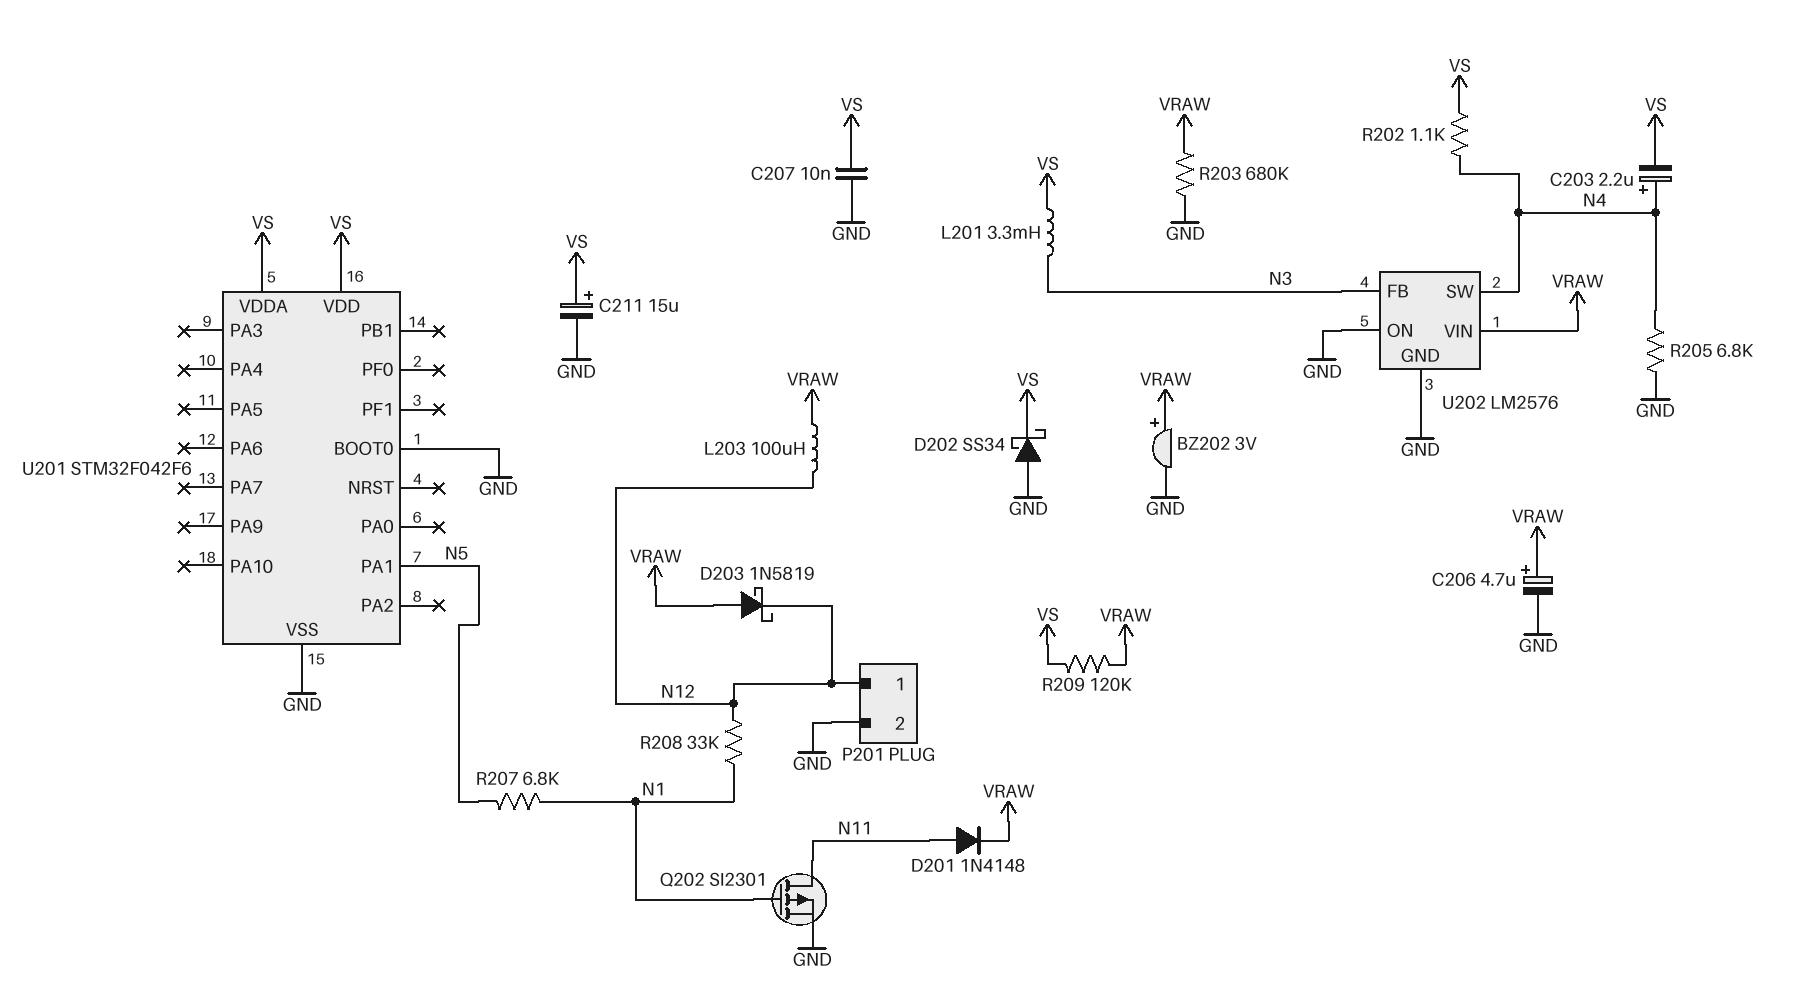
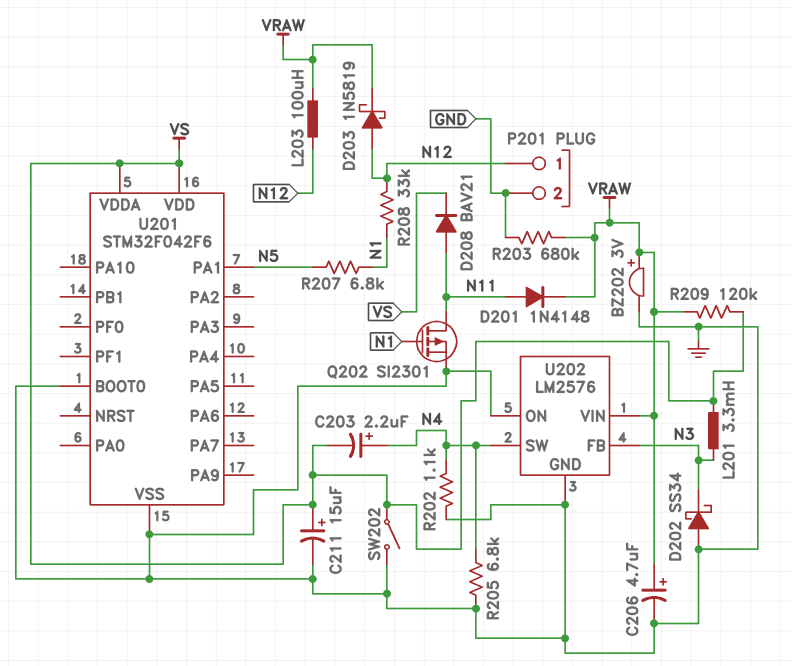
C207: 10nF (GND, VS) -> none
D202: schottky SS34 (A GND, K VS) -> schottky SS34 (A GND, K N3)
D203: schottky 1N5819 (A VRAW, K N12) -> schottky 1N5819 (A N12, K VRAW)
D208: none -> diode BAV21 (A N11, K VS)
R202: 1.1k (N4, VS) -> 1.1k (GND, N4)
SW202: none -> switch (GND, VS)

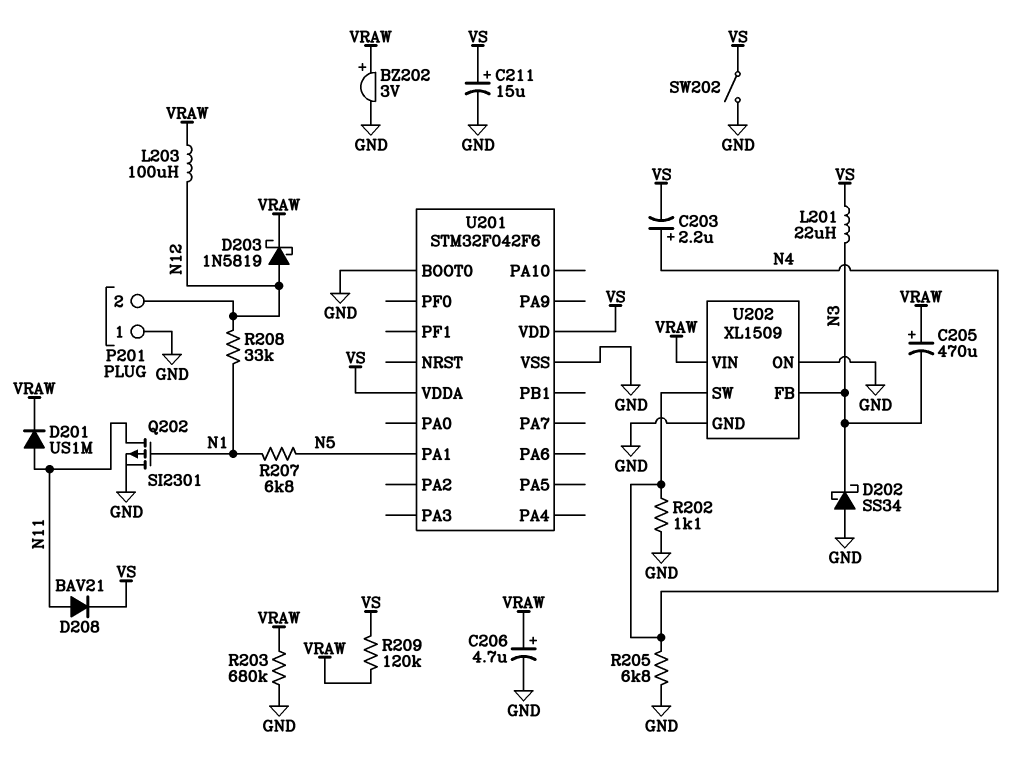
C205: none -> 470uF (plus VRAW, minus N3)
D201: diode 1N4148 (A N11, K VRAW) -> diode US1M (A N11, K VRAW)
L201: 3.3mH (N3, VS) -> 22uH (N3, VS)
P201 pin 1: N12 -> GND
P201 pin 2: GND -> N12
U202: LM2576 -> XL1509

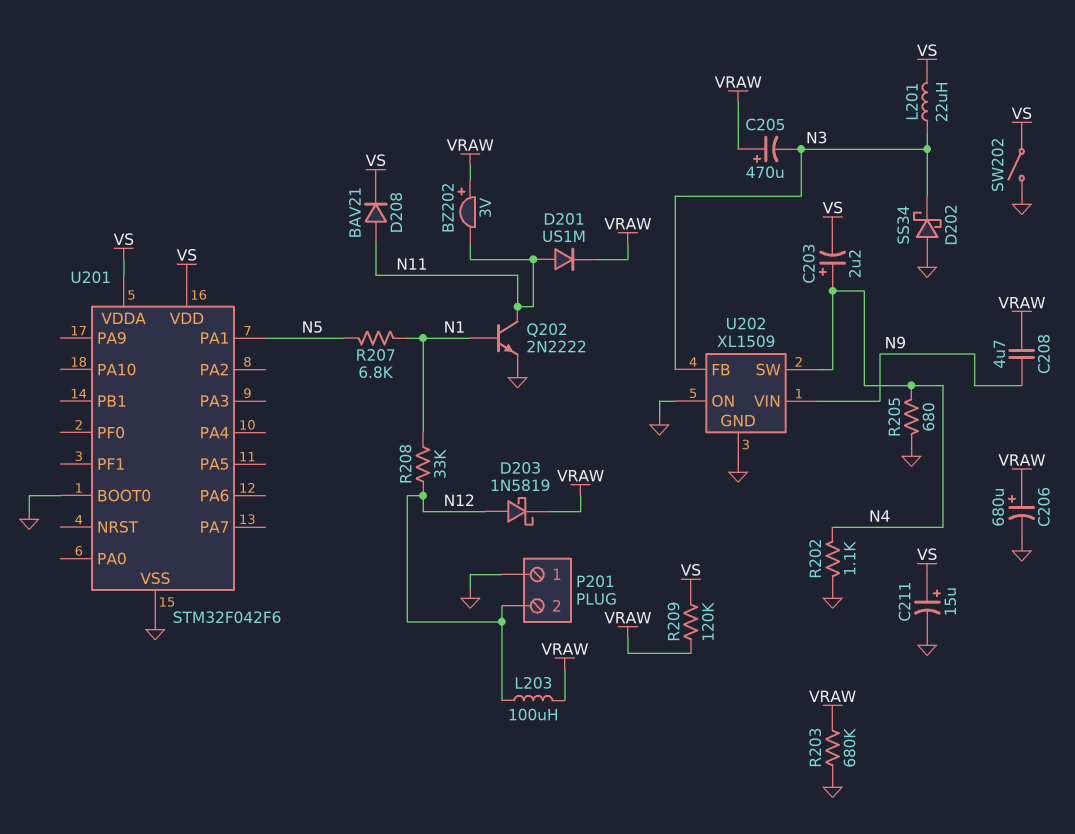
BZ202: buzzer 3V (plus VRAW, minus GND) -> buzzer 3V (plus VRAW, minus N11)
C206: 4.7uF (plus VRAW, minus GND) -> 680uF (plus VRAW, minus GND)
C208: none -> 4.7uF (N9, VRAW)
Q202: PMOS SI2301 (G N1, D N11, S GND) -> NPN 2N2222 (B N1, C N11, E GND)
R205: 6.8k (GND, N4) -> 680 (GND, N4)
U202 pin VIN: VRAW -> N9

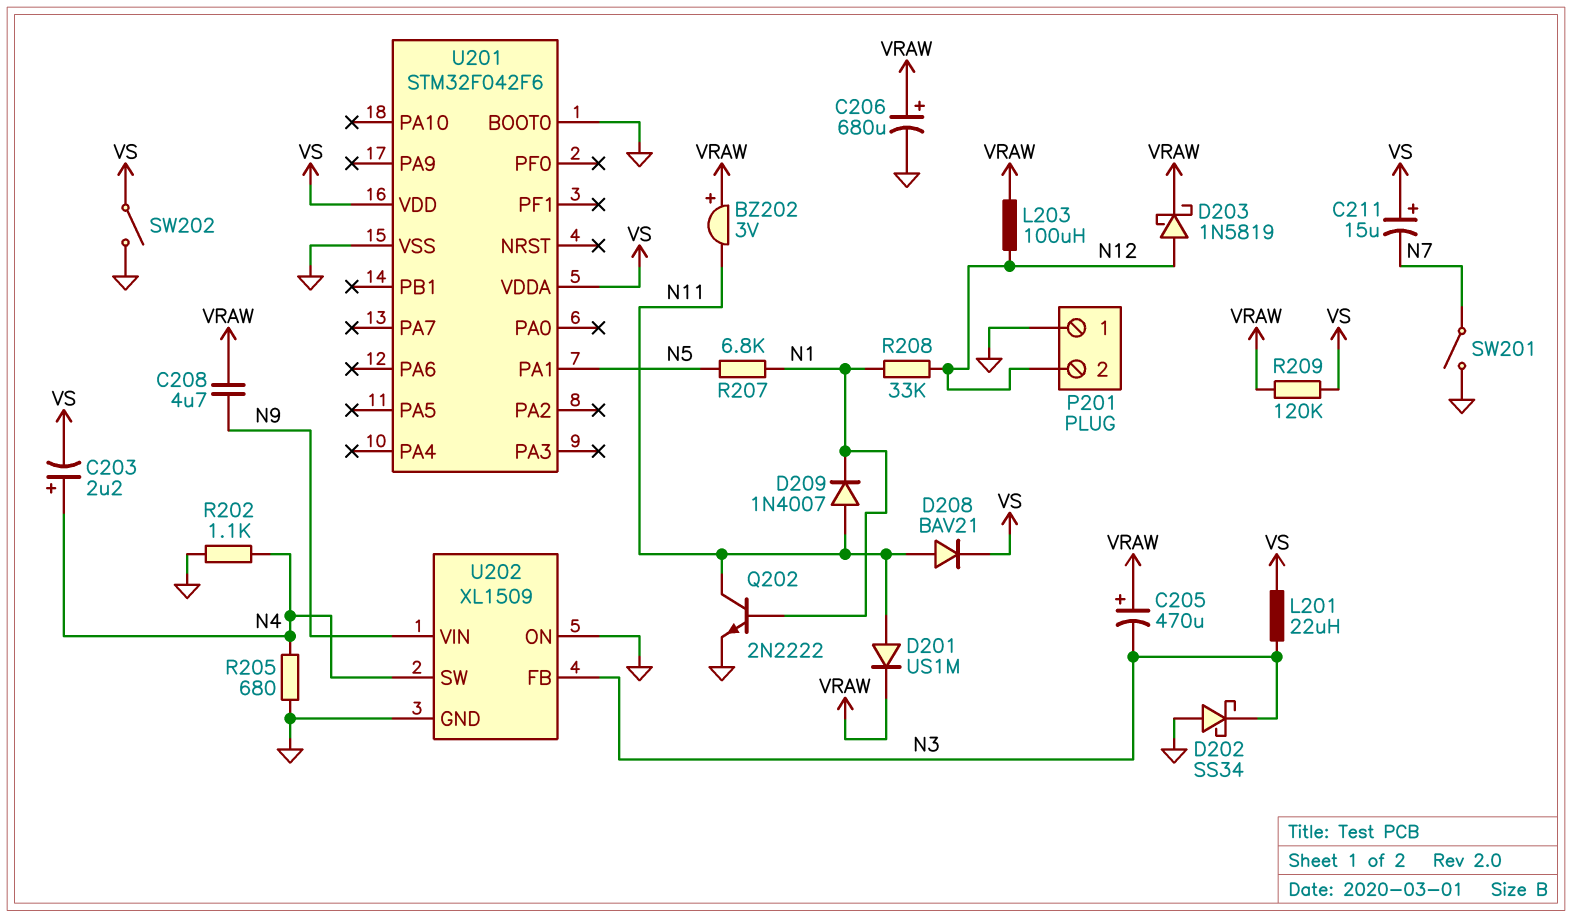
C211: 15uF (plus VS, minus GND) -> 15uF (plus VS, minus N7)
D209: none -> diode 1N4007 (A N11, K N1)
R203: 680k (GND, VRAW) -> none
SW201: none -> switch (GND, N7)

